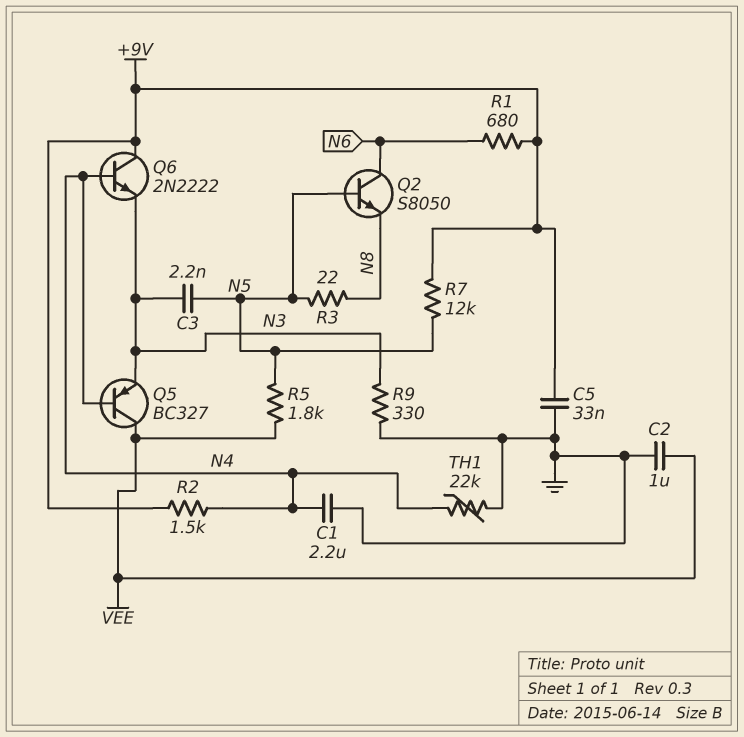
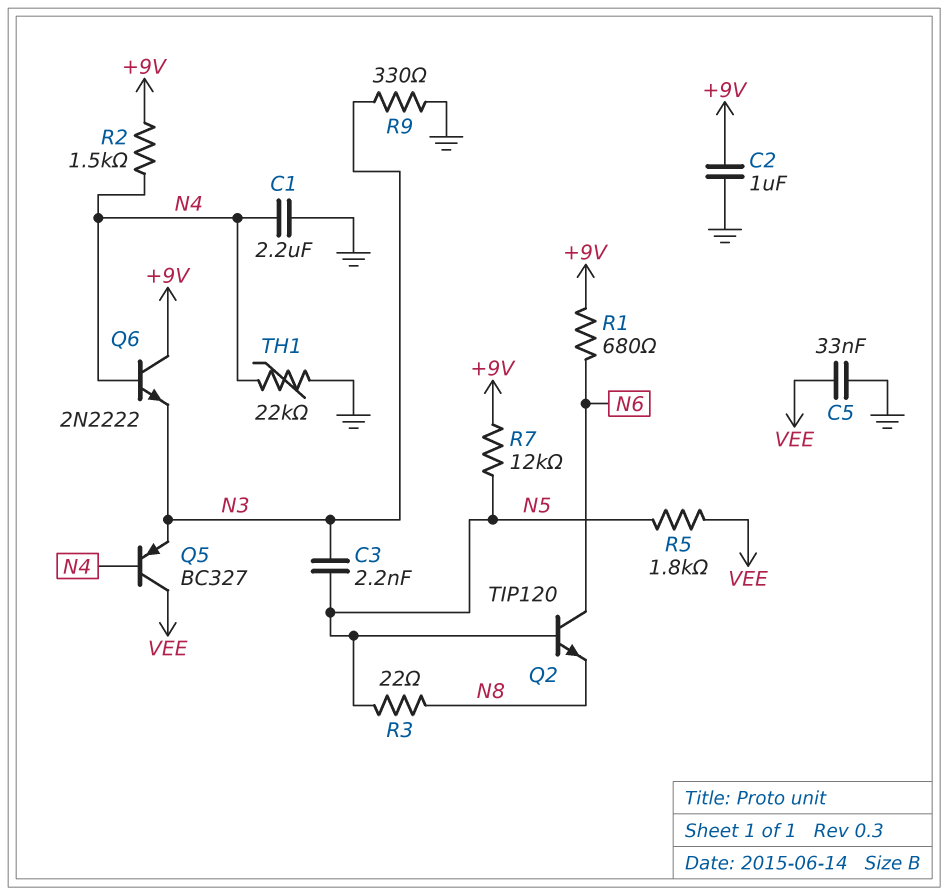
C2: 1uF (GND, VEE) -> 1uF (+9V, GND)
C5: 33nF (+9V, GND) -> 33nF (GND, VEE)
Q2: NPN S8050 (B N5, C N6, E N8) -> NPN TIP120 (B N5, C N6, E N8)

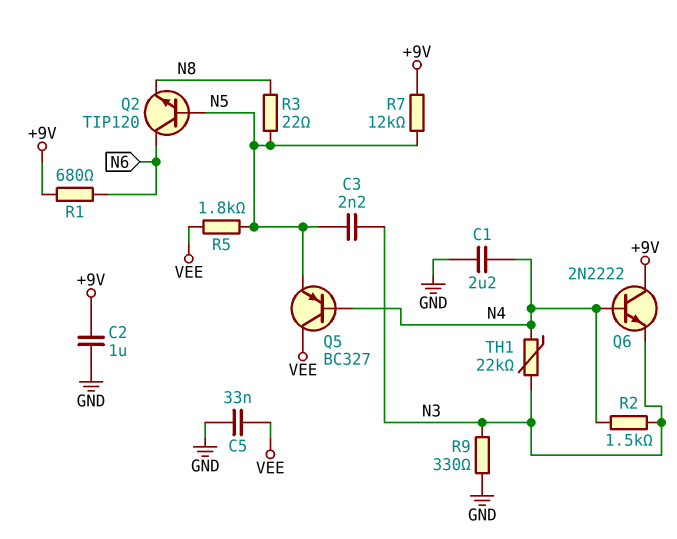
Q5: PNP BC327 (B N4, C VEE, E N3) -> PNP BC327 (B N4, C VEE, E N5)
R2: 1.5k (+9V, N4) -> 1.5k (N3, N4)
TH1: 22k (GND, N4) -> 22k (N3, N4)

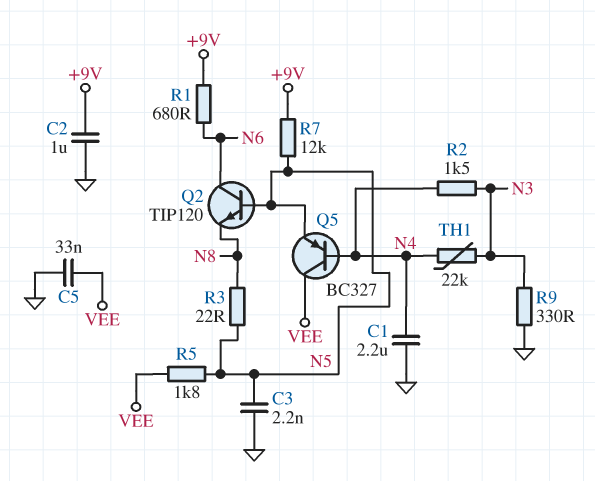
C3: 2.2nF (N3, N5) -> 2.2nF (GND, N5)
Q6: NPN 2N2222 (B N4, C +9V, E N3) -> none

